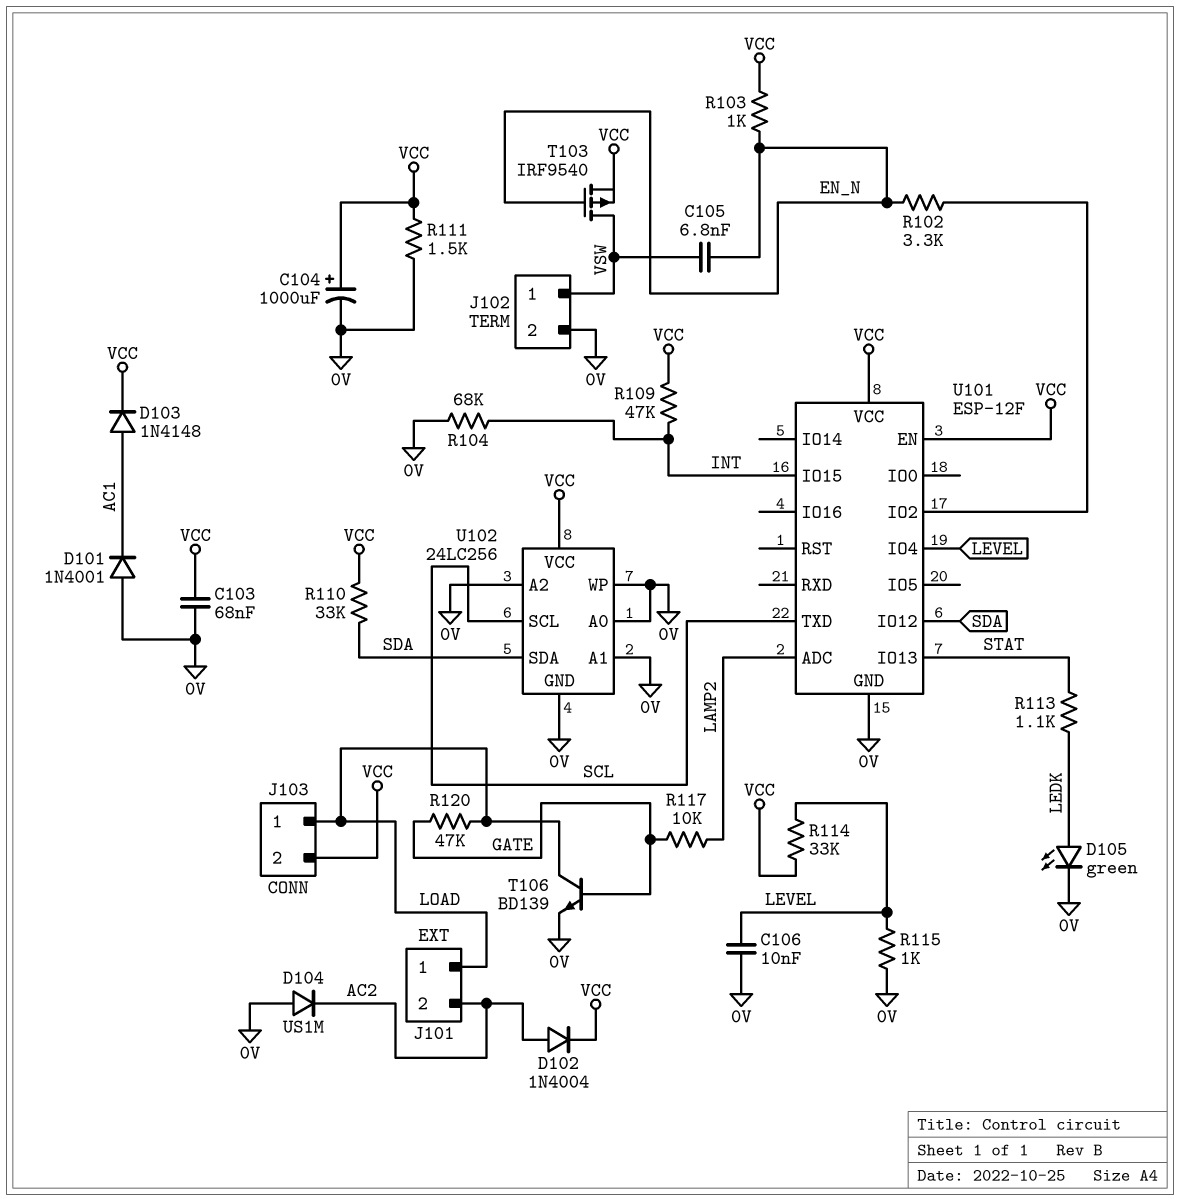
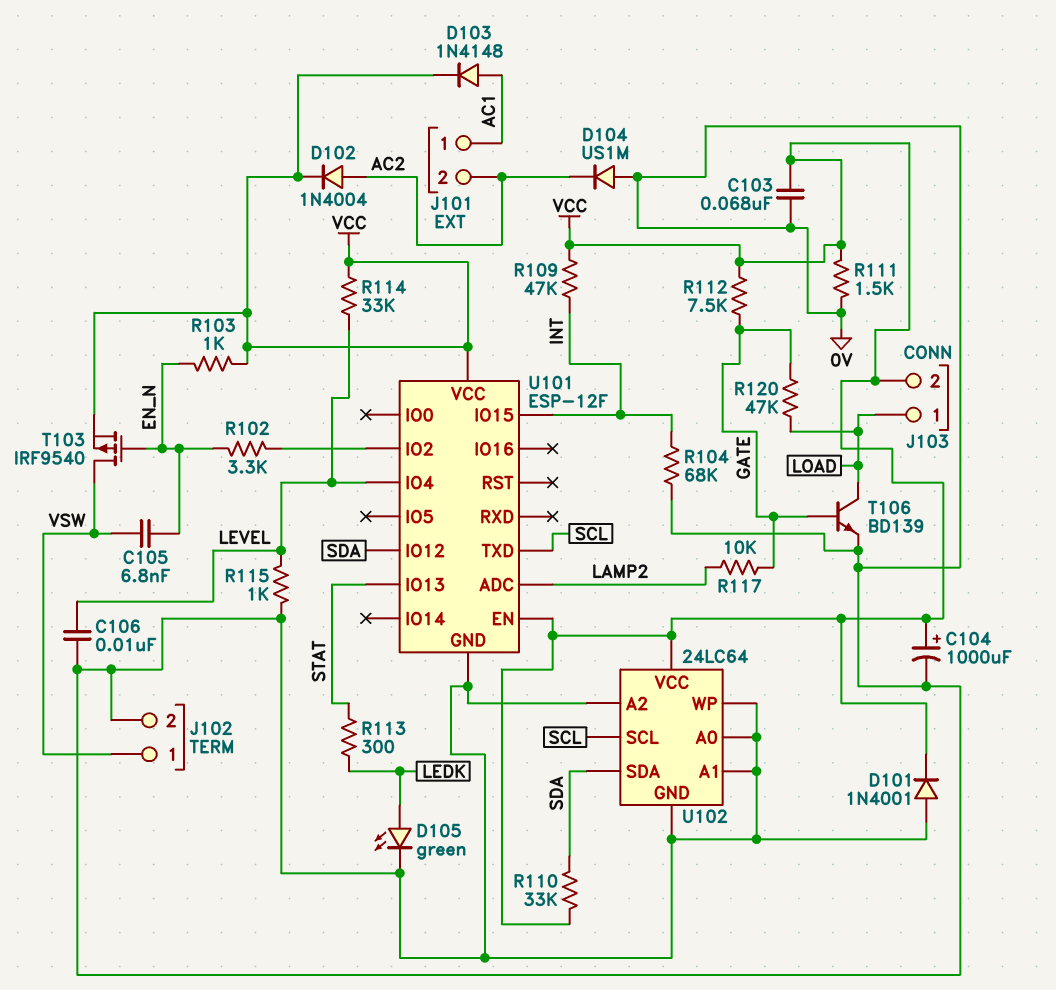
D101: diode 1N4001 (A 0V, K AC1) -> diode 1N4001 (A 0V, K VCC)
J101 pin 1: LOAD -> AC1
R112: none -> 7.5k (GATE, VCC)
R113: 1.1k (LEDK, STAT) -> 300 (LEDK, STAT)
U102: 24LC256 -> 24LC64

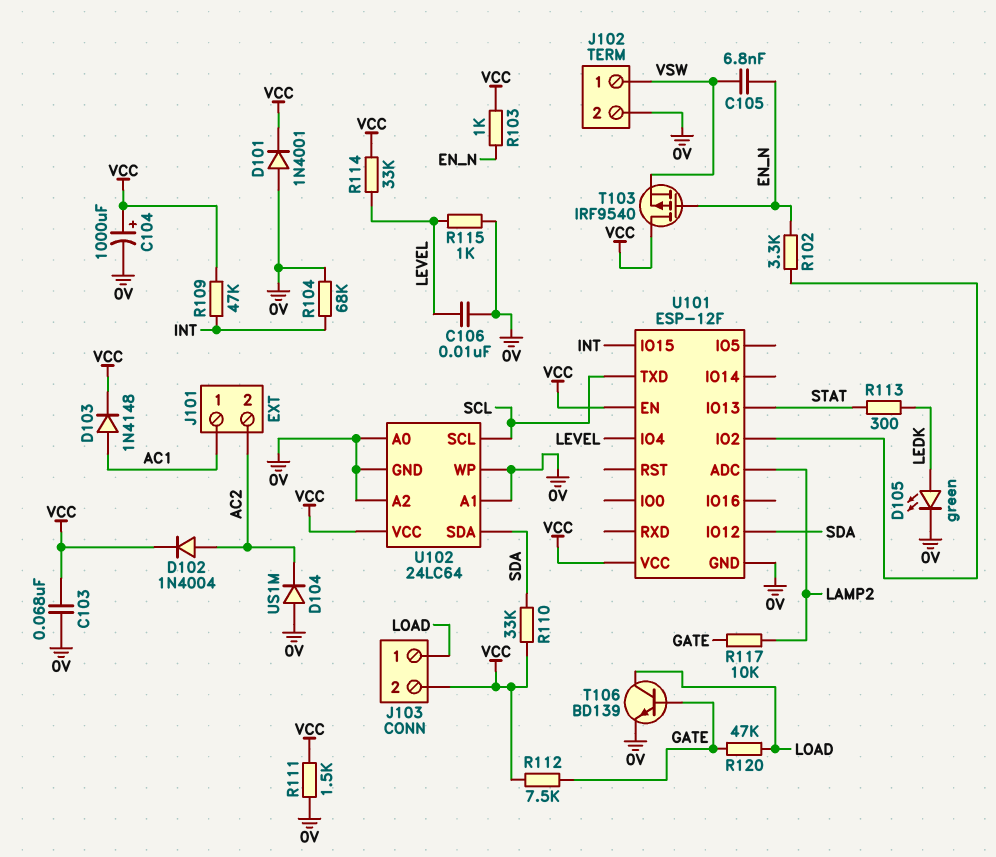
T103: PMOS IRF9540 (G EN_N, D VSW, S VCC) -> PMOS IRF9540 (G EN_N, D VCC, S VSW)

